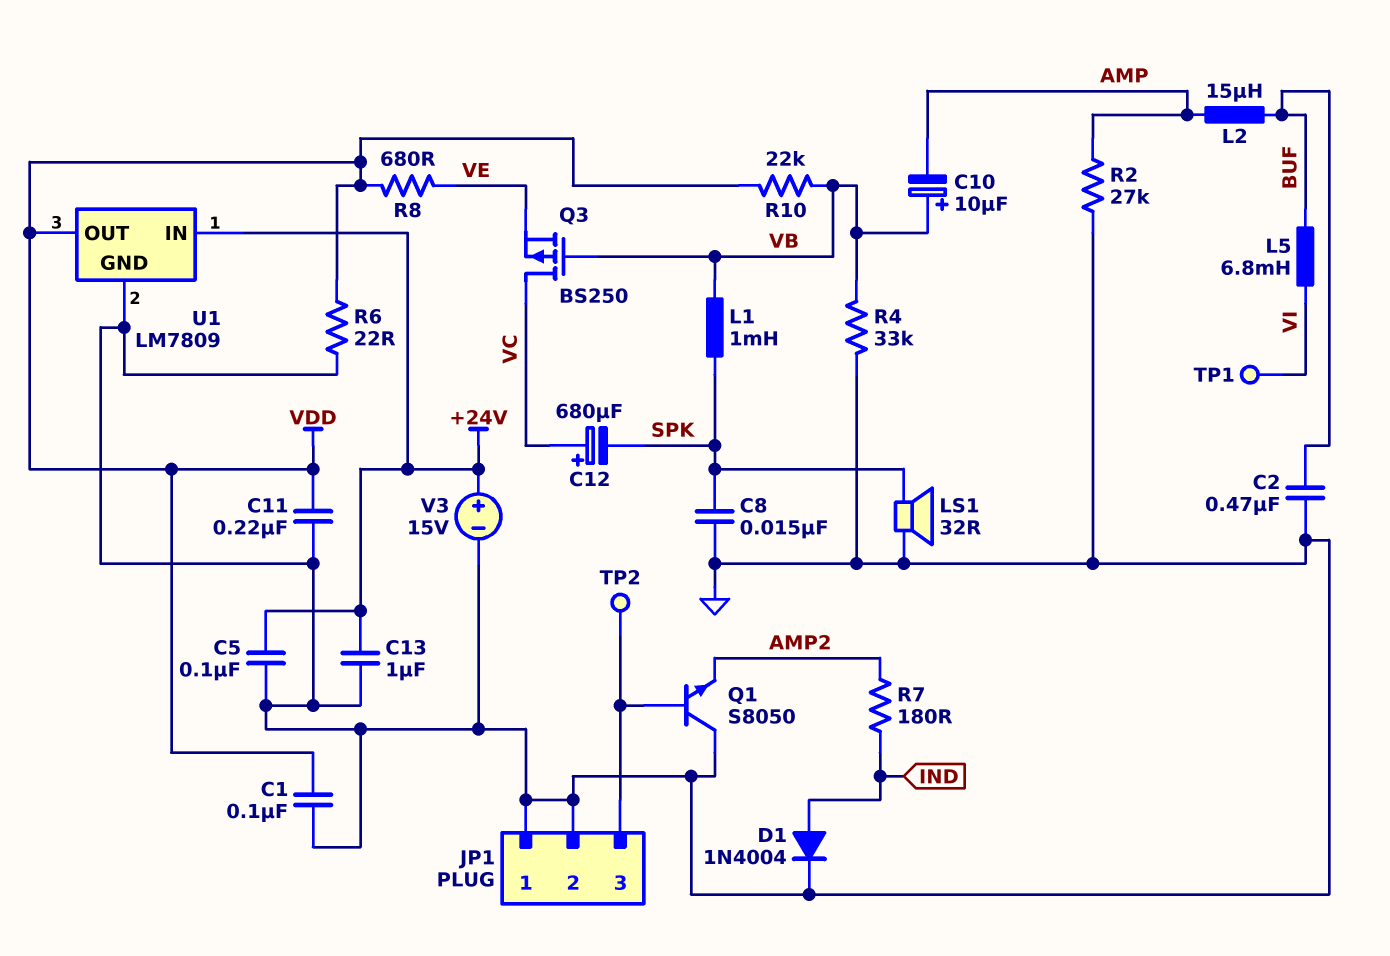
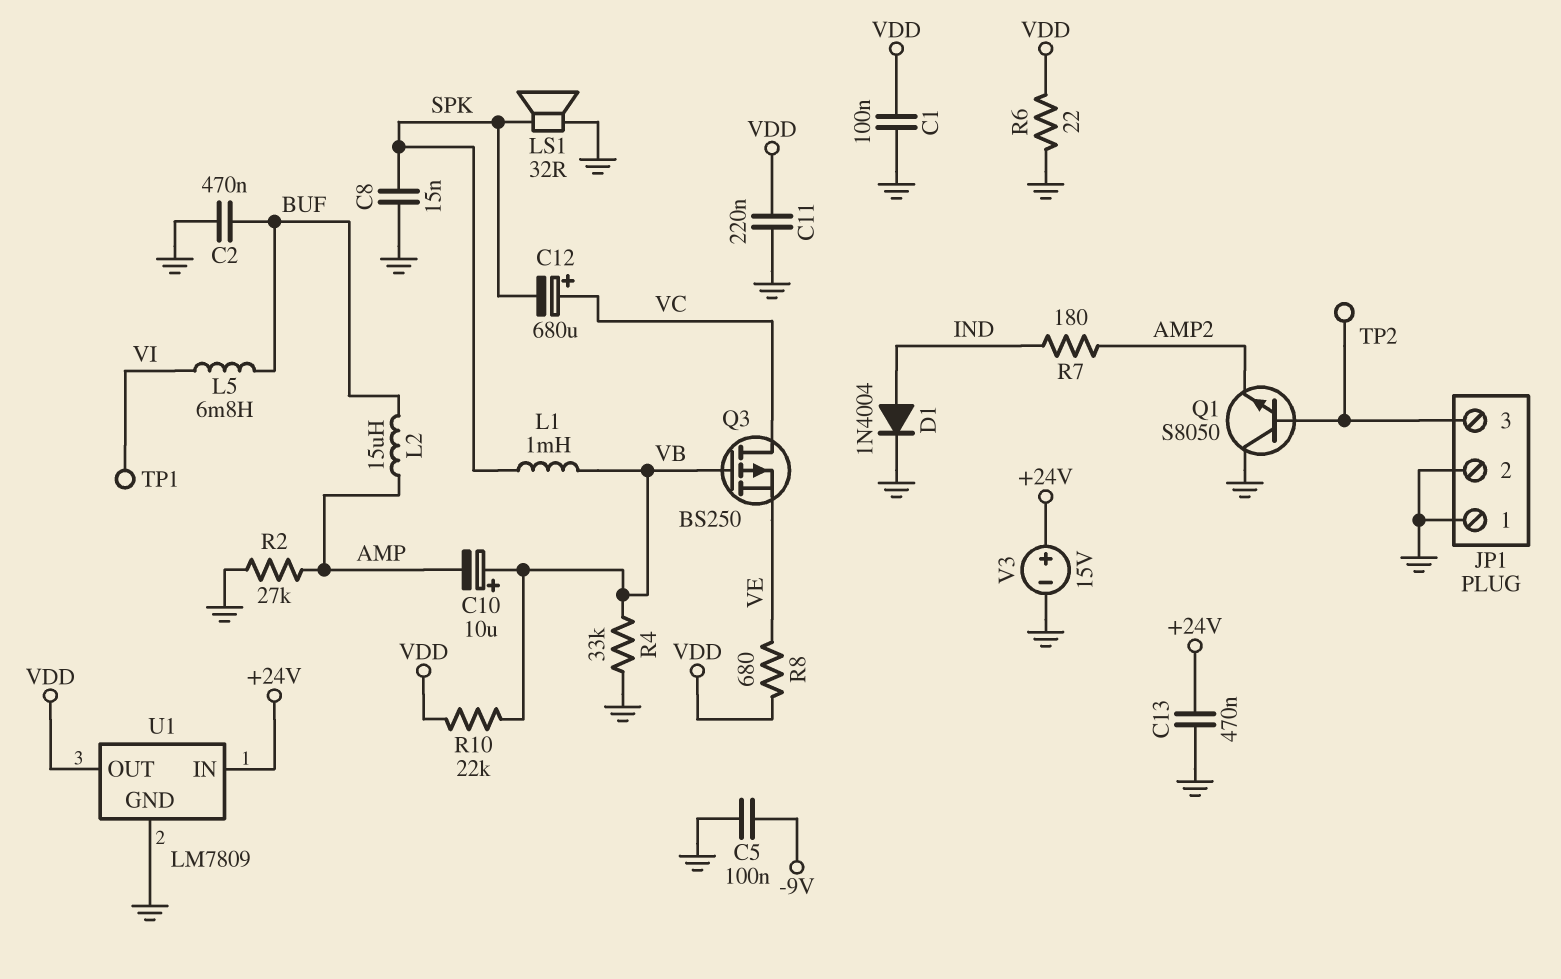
C5: 100nF (+24V, GND) -> 100nF (-9V, GND)
C13: 1uF (+24V, GND) -> 470nF (+24V, GND)

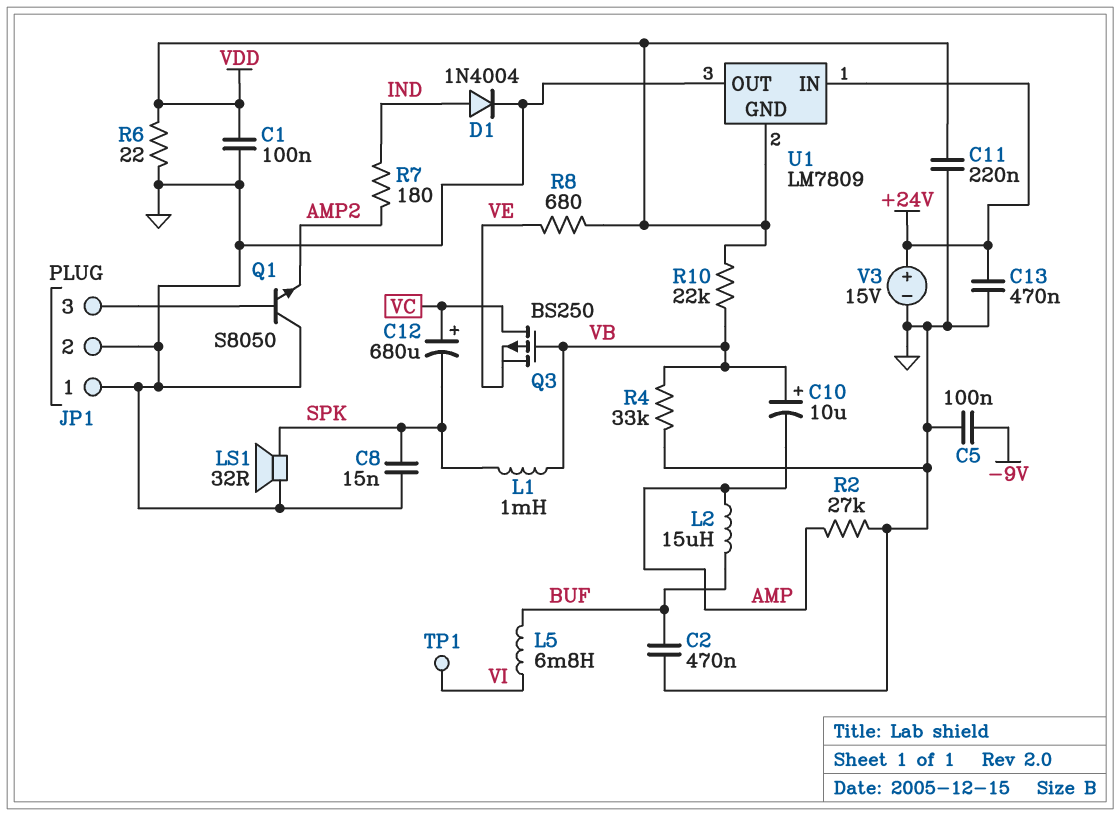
TP2: test point (JP1/3) -> none
U1 pin GND: GND -> VDD
U1 pin OUT: VDD -> GND

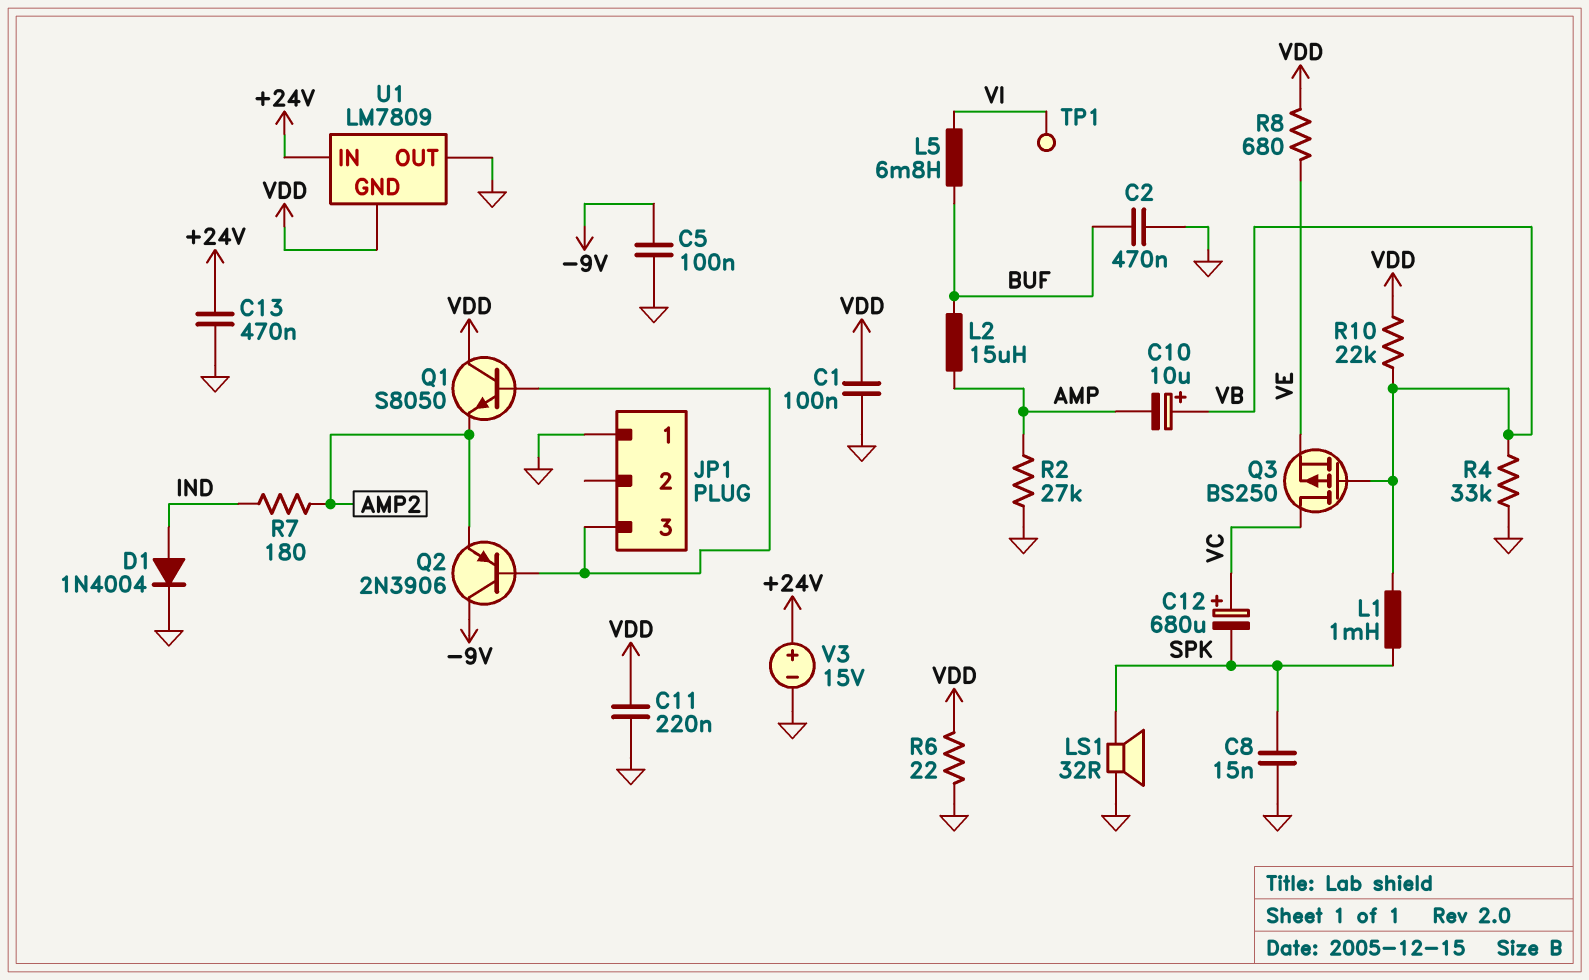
JP1 pin 2: GND -> none
Q1: NPN S8050 (B JP1/3, C GND, E AMP2) -> NPN S8050 (B JP1/3, C VDD, E AMP2)
Q2: none -> PNP 2N3906 (B JP1/3, C -9V, E AMP2)

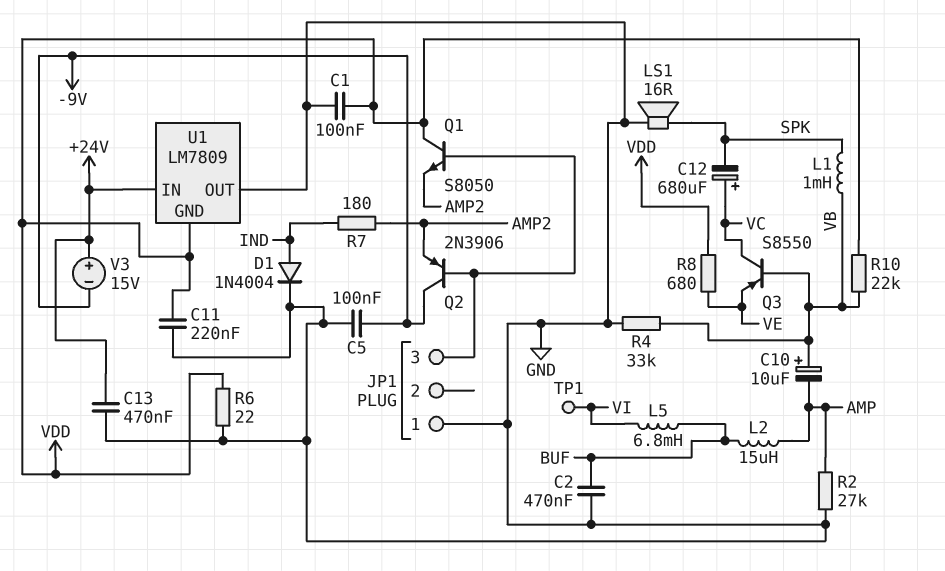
C8: 15nF (GND, SPK) -> none
LS1: speaker 32R (GND, SPK) -> speaker 16R (GND, SPK)
Q3: PMOS BS250 (G VB, D VC, S VE) -> PNP S8550 (B VB, C VC, E VE)
V3: 15V (plus +24V, minus GND) -> 15V (plus +24V, minus -9V)

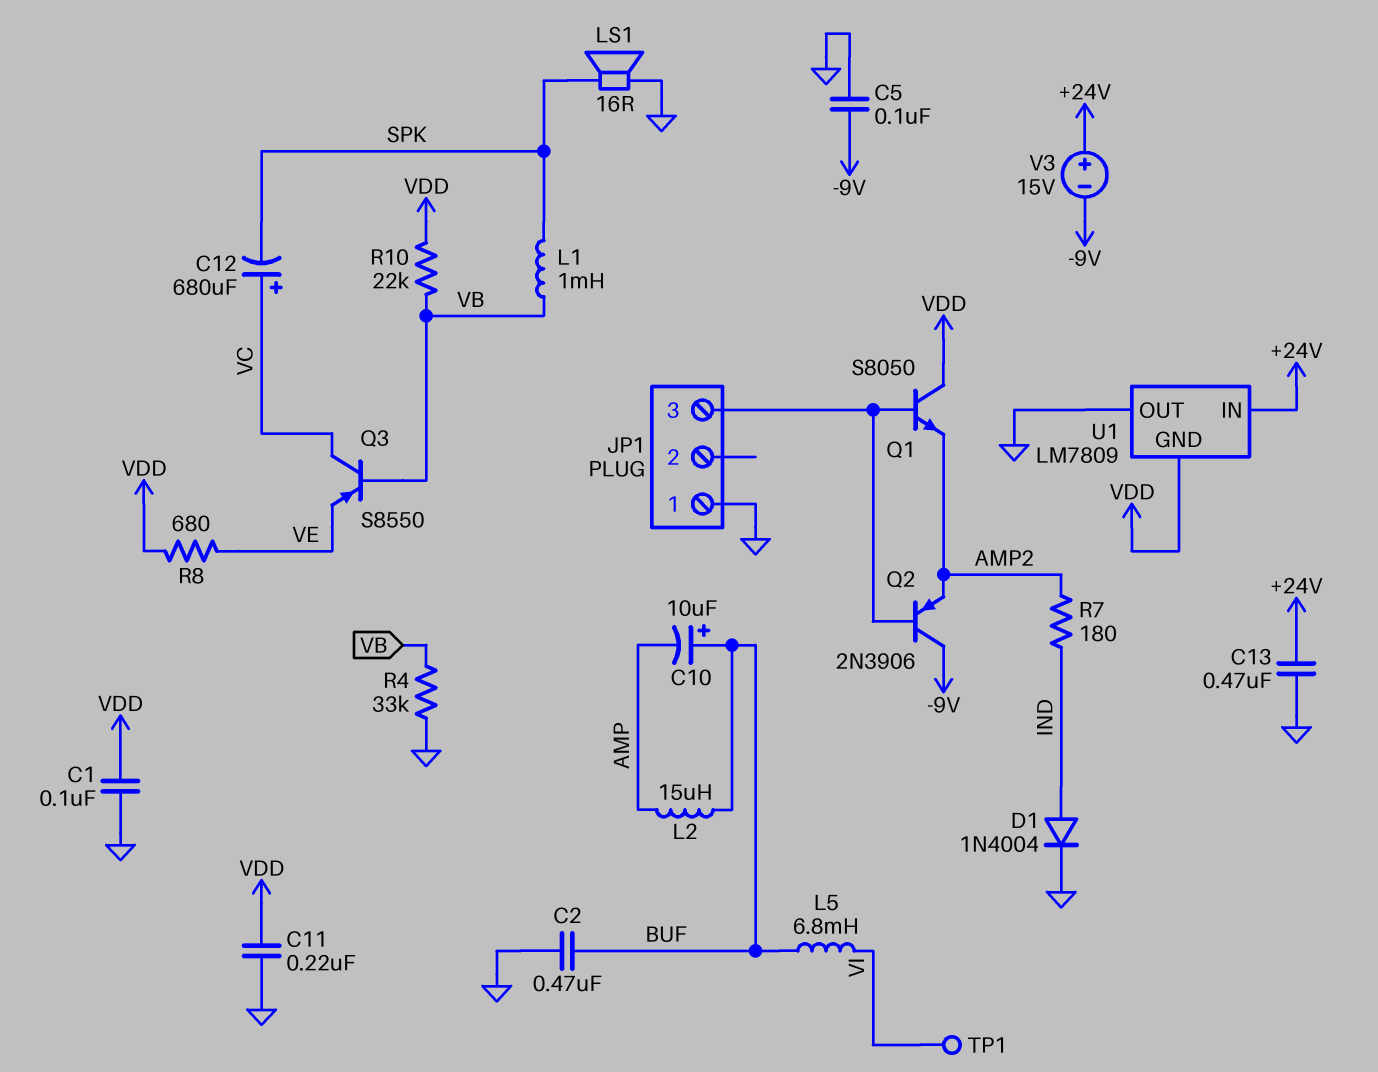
C10: 10uF (plus VB, minus AMP) -> 10uF (plus BUF, minus AMP)
R2: 27k (AMP, GND) -> none
R6: 22 (GND, VDD) -> none

